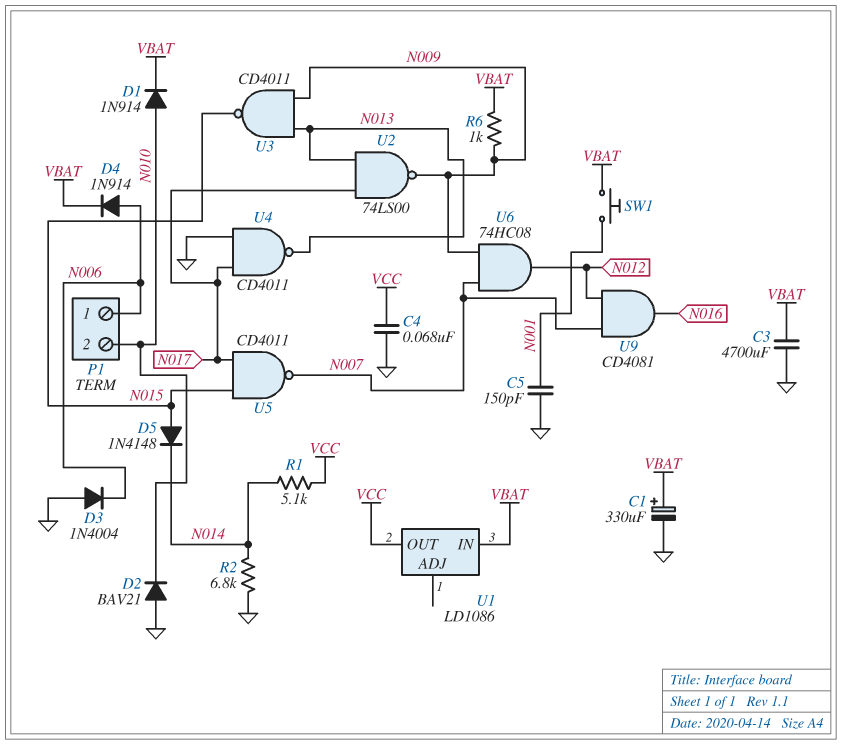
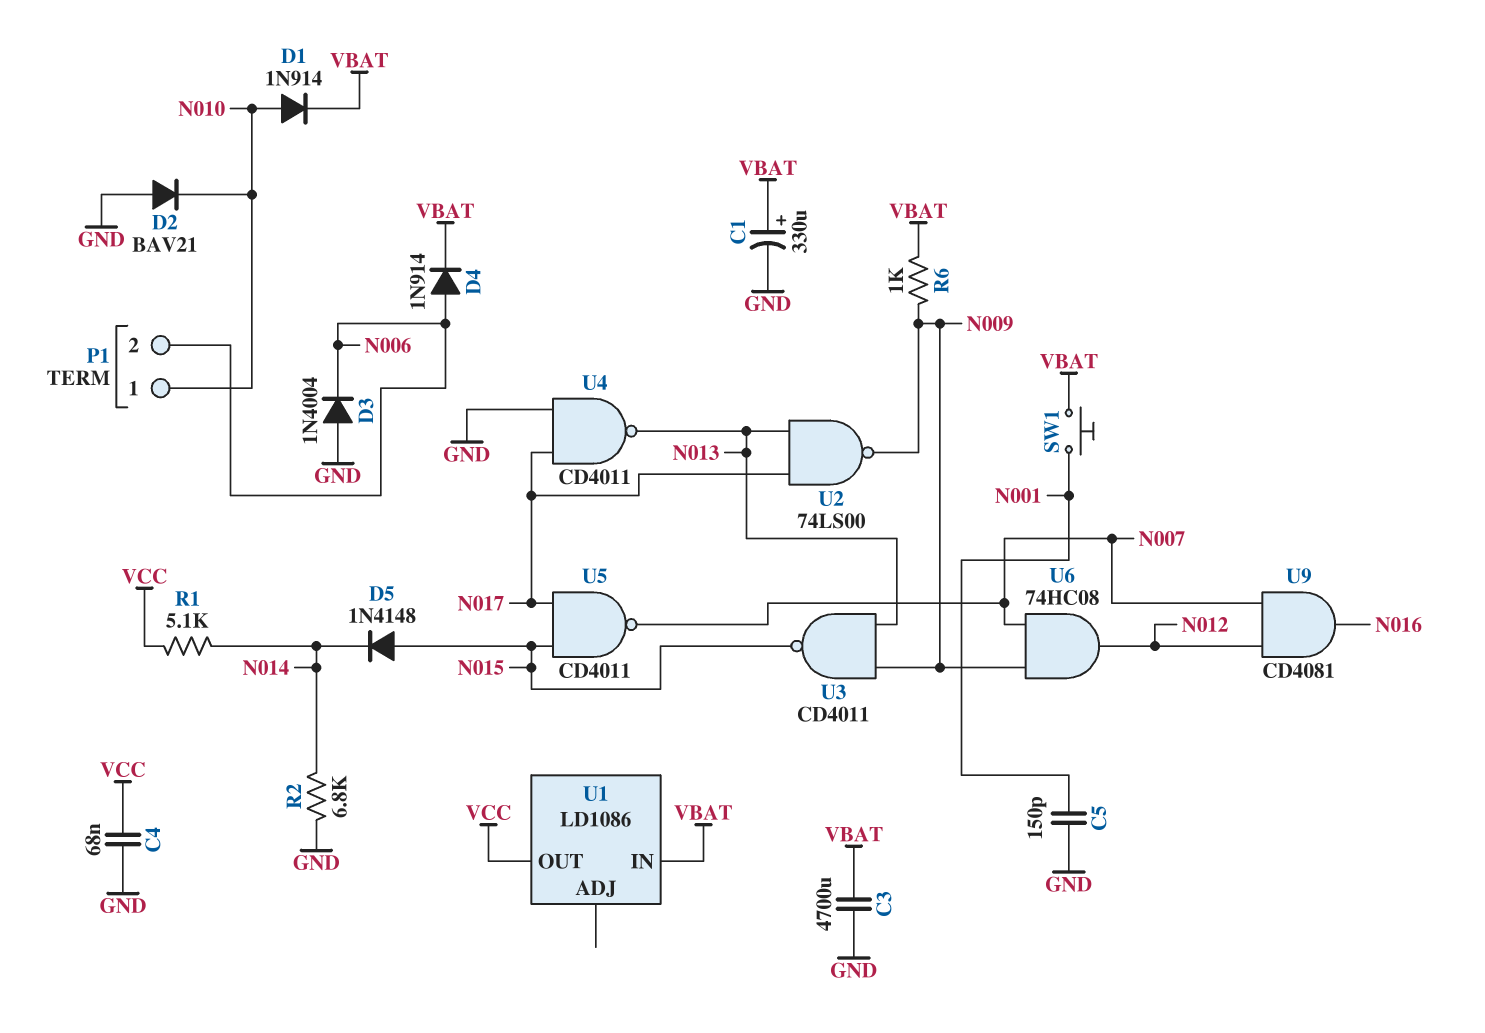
P1 pin 1: N006 -> N010
P1 pin 2: N010 -> N006

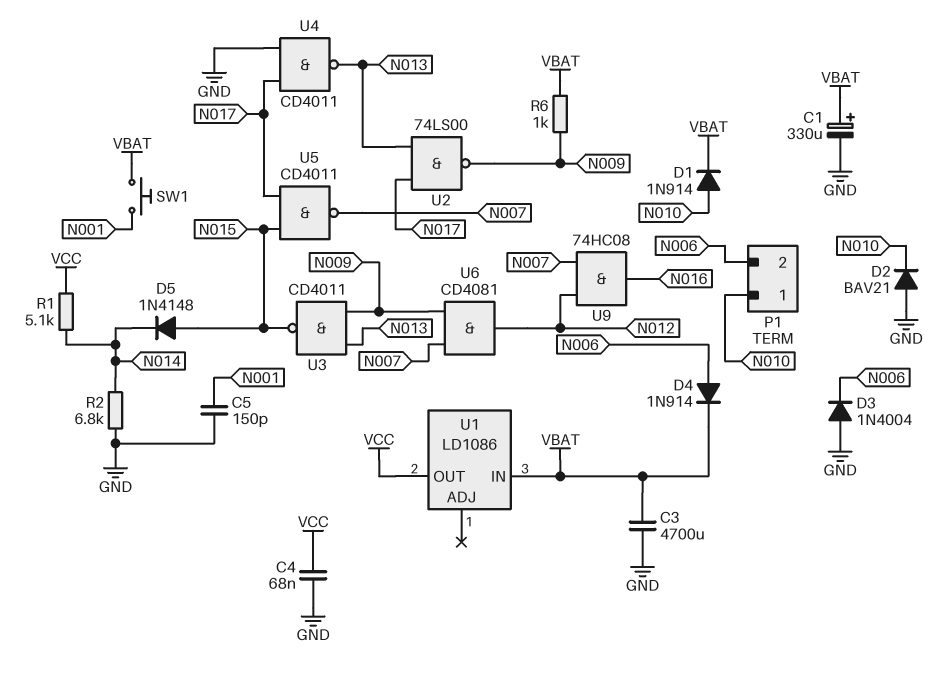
U6: AND 74HC08 (in N007, in N009, out N012) -> AND CD4081 (in N007, in N009, out N012)
U9: AND CD4081 (in N007, in N012, out N016) -> AND 74HC08 (in N007, in N012, out N016)

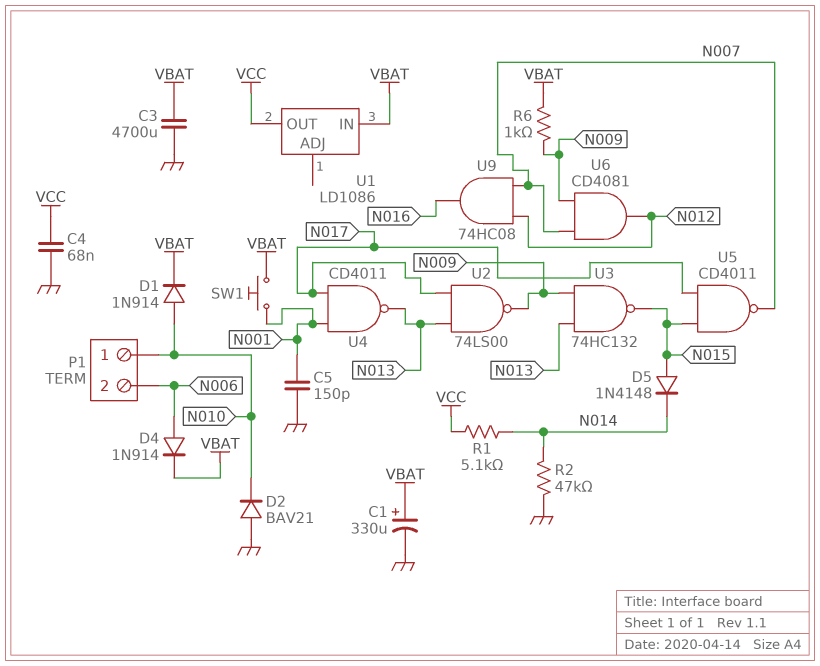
D3: diode 1N4004 (A GND, K N006) -> none
R2: 6.8k (GND, N014) -> 47k (GND, N014)
U3: NAND CD4011 (in N009, in N013, out N015) -> NAND 74HC132 (in N009, in N013, out N015)
U4: NAND CD4011 (in GND, in N017, out N013) -> NAND CD4011 (in N001, in N017, out N013)

